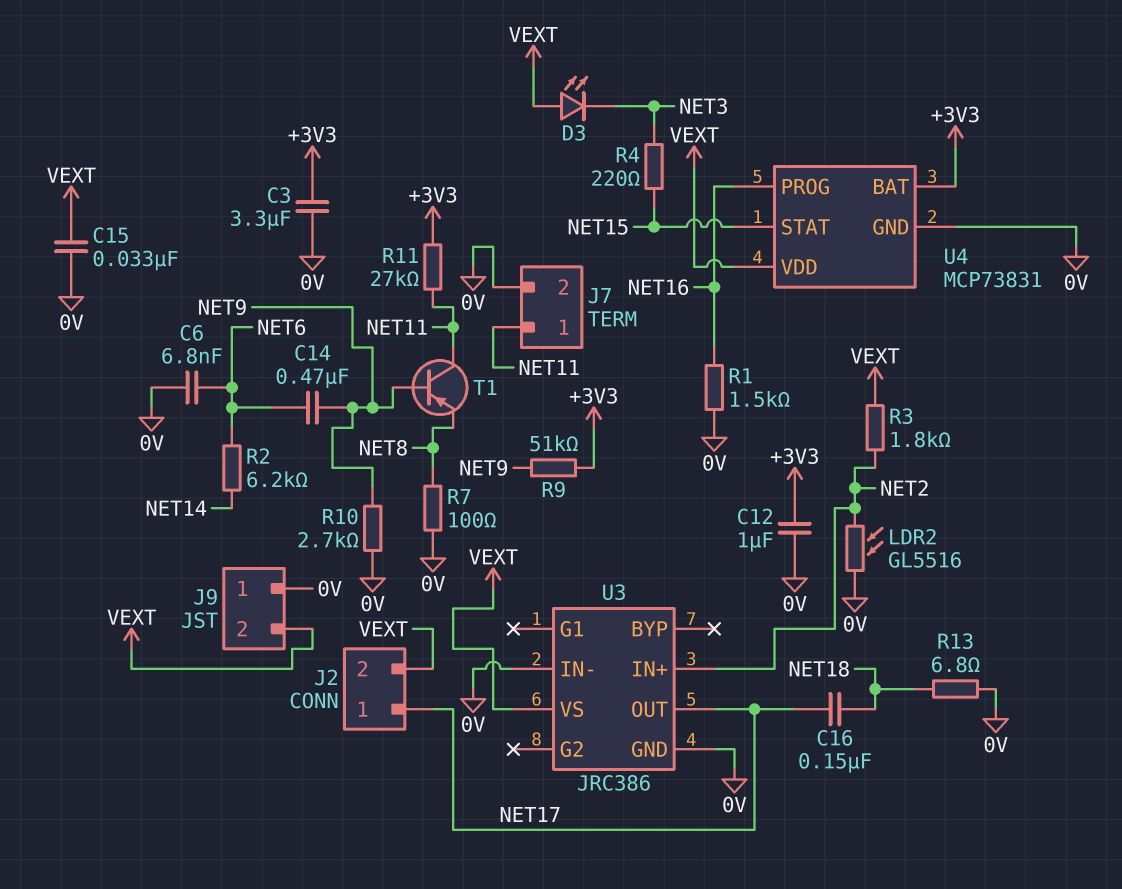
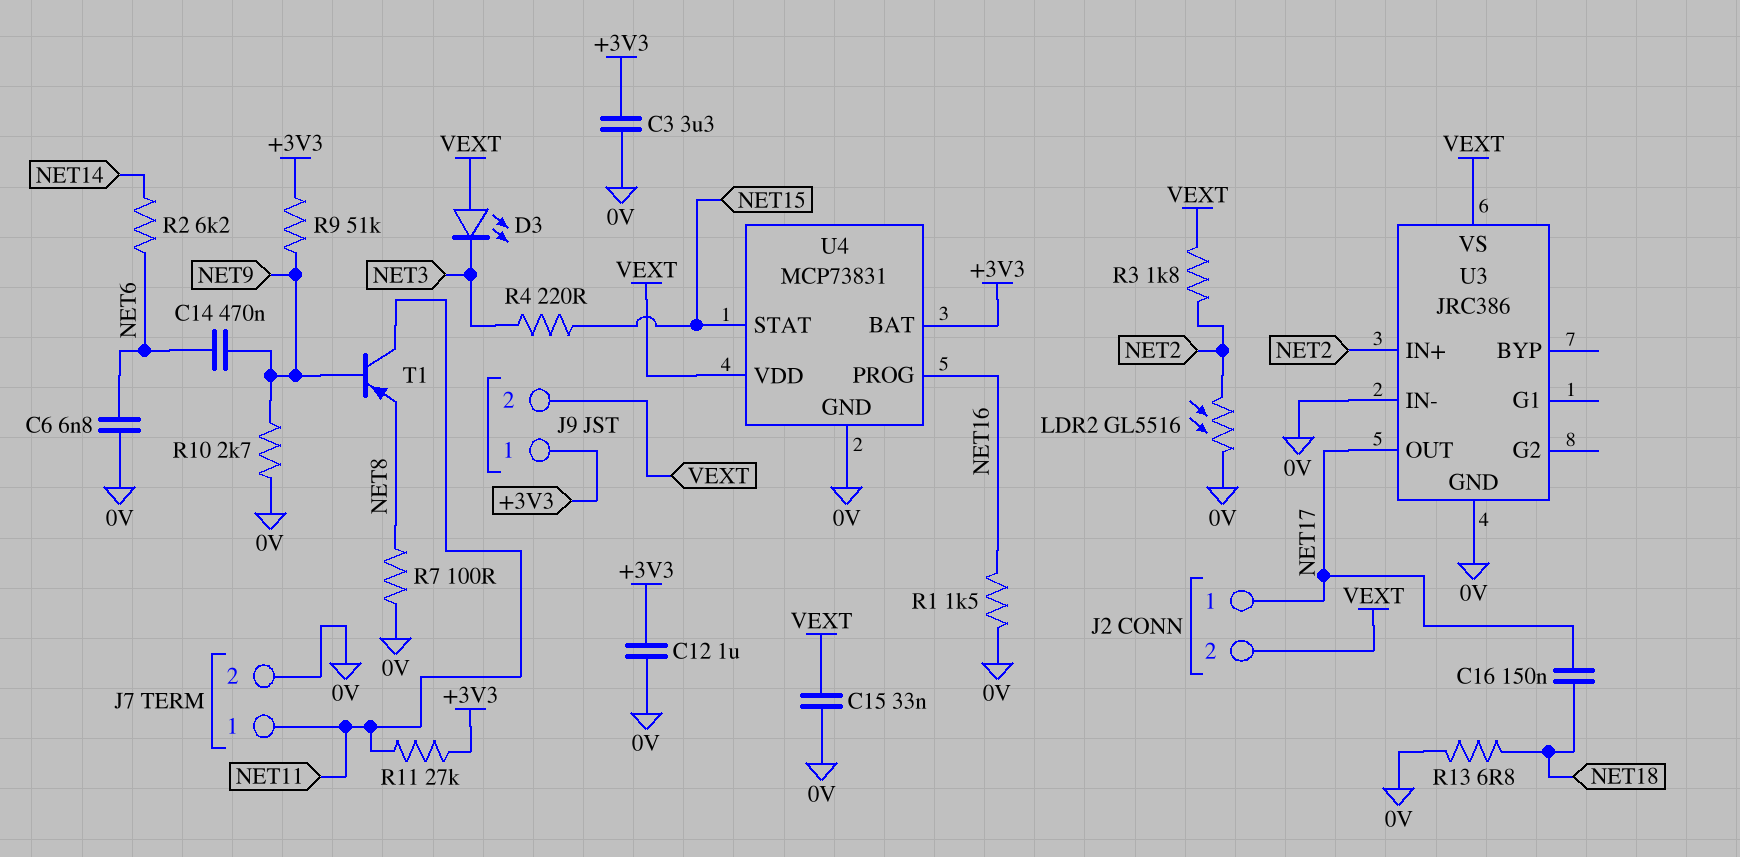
J9 pin 1: 0V -> +3V3

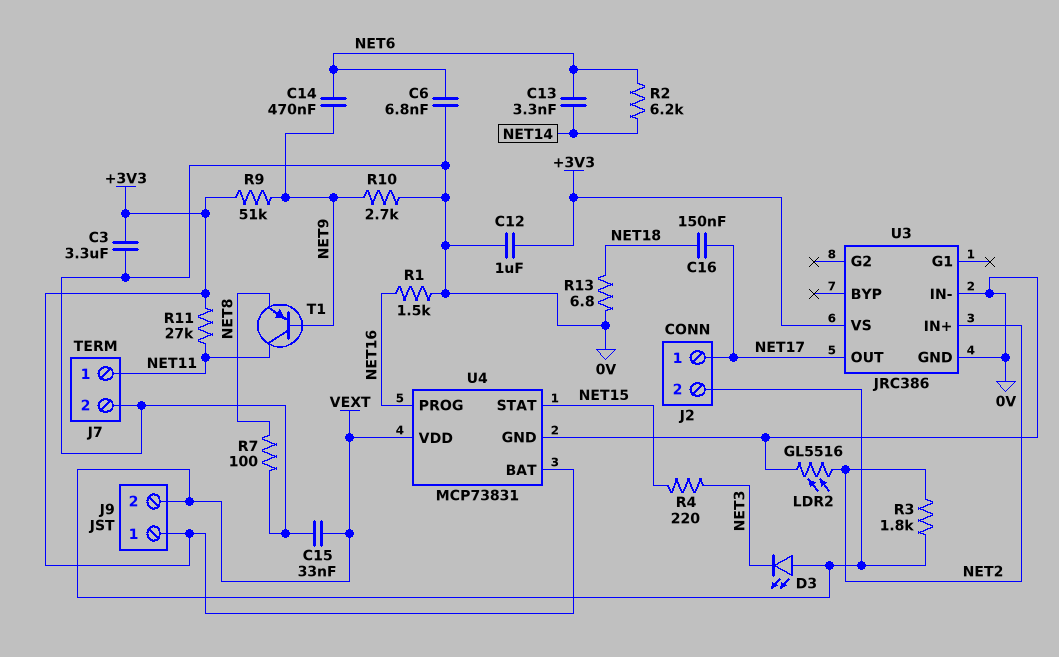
C13: none -> 3.3nF (NET6, NET14)
U3 pin VS: VEXT -> +3V3

